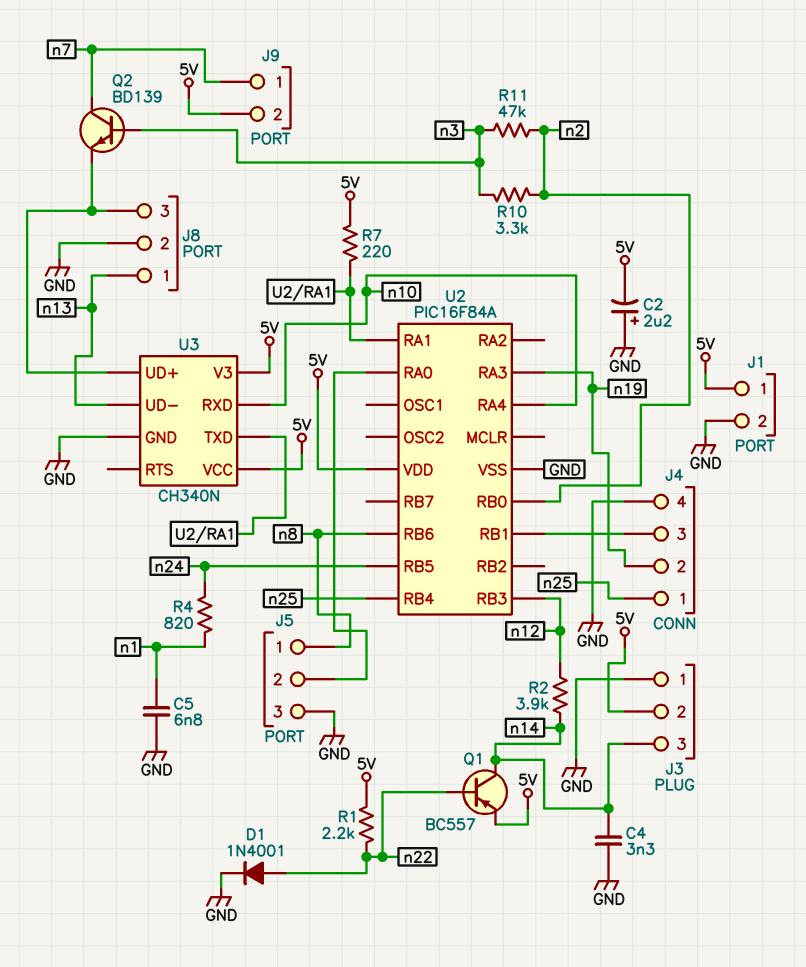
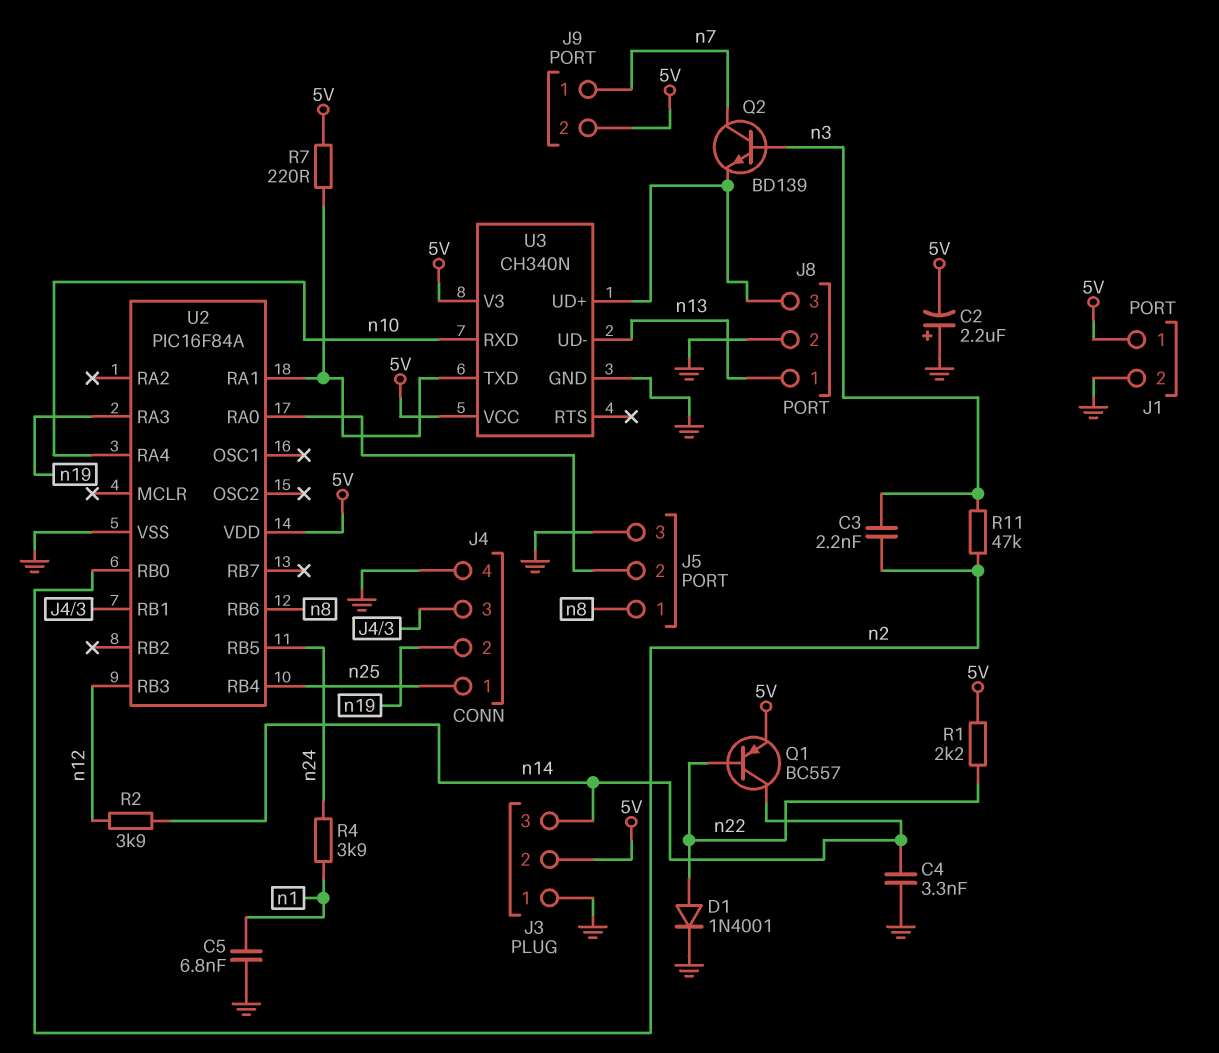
C3: none -> 2.2nF (n2, n3)
R4: 820 (n1, n24) -> 3.9k (n1, n24)
R10: 3.3k (n2, n3) -> none

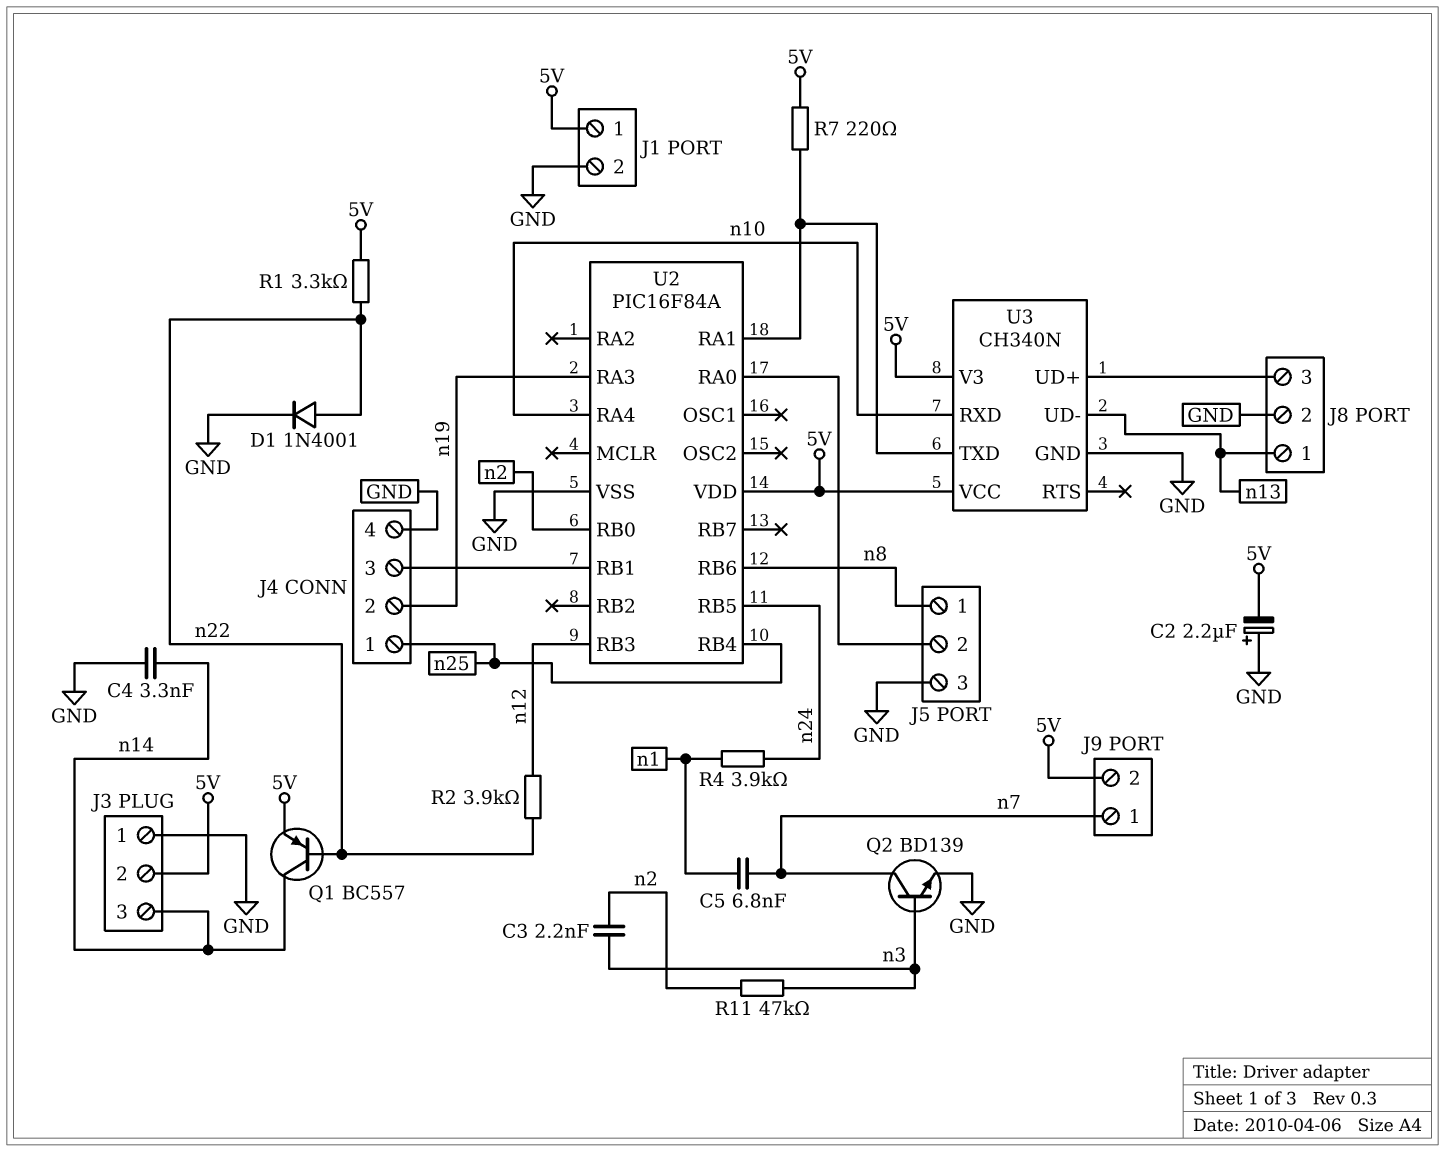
C5: 6.8nF (GND, n1) -> 6.8nF (n1, n7)
Q2: NPN BD139 (B n3, C n7, E J8/3) -> NPN BD139 (B n3, C n7, E GND)
R1: 2.2k (5V, n22) -> 3.3k (5V, n22)
R2: 3.9k (n12, n14) -> 3.9k (n12, n22)

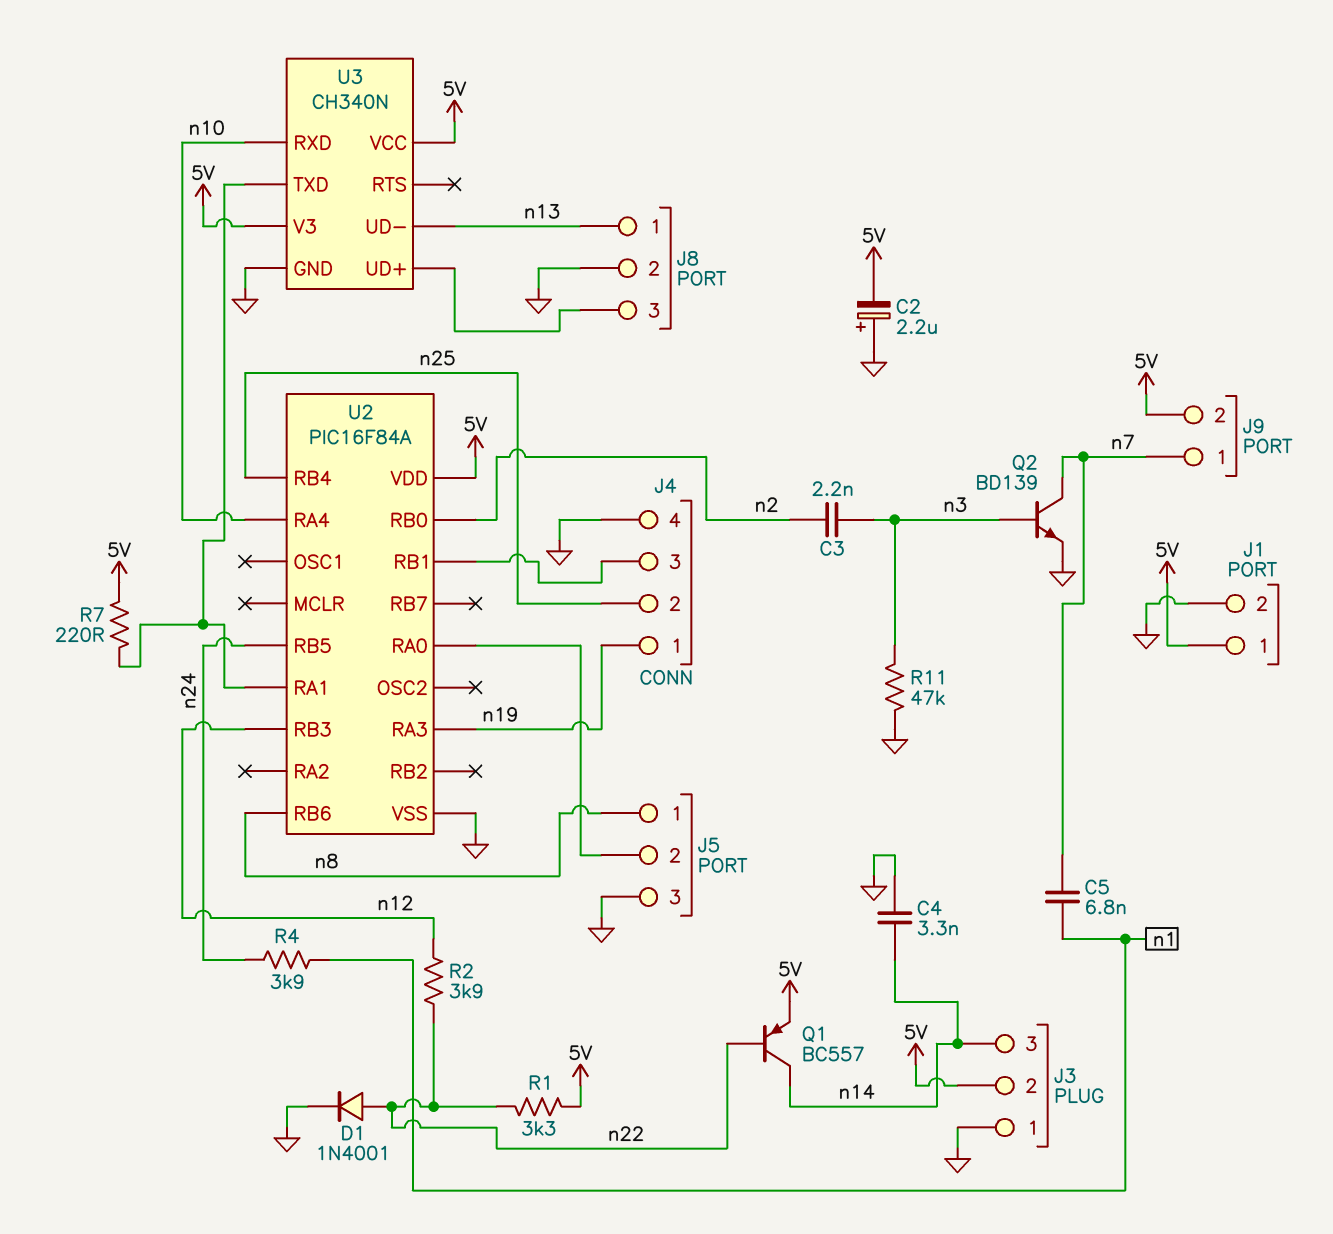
J4 pin 1: n25 -> n19
J4 pin 2: n19 -> n25
R11: 47k (n2, n3) -> 47k (GND, n3)

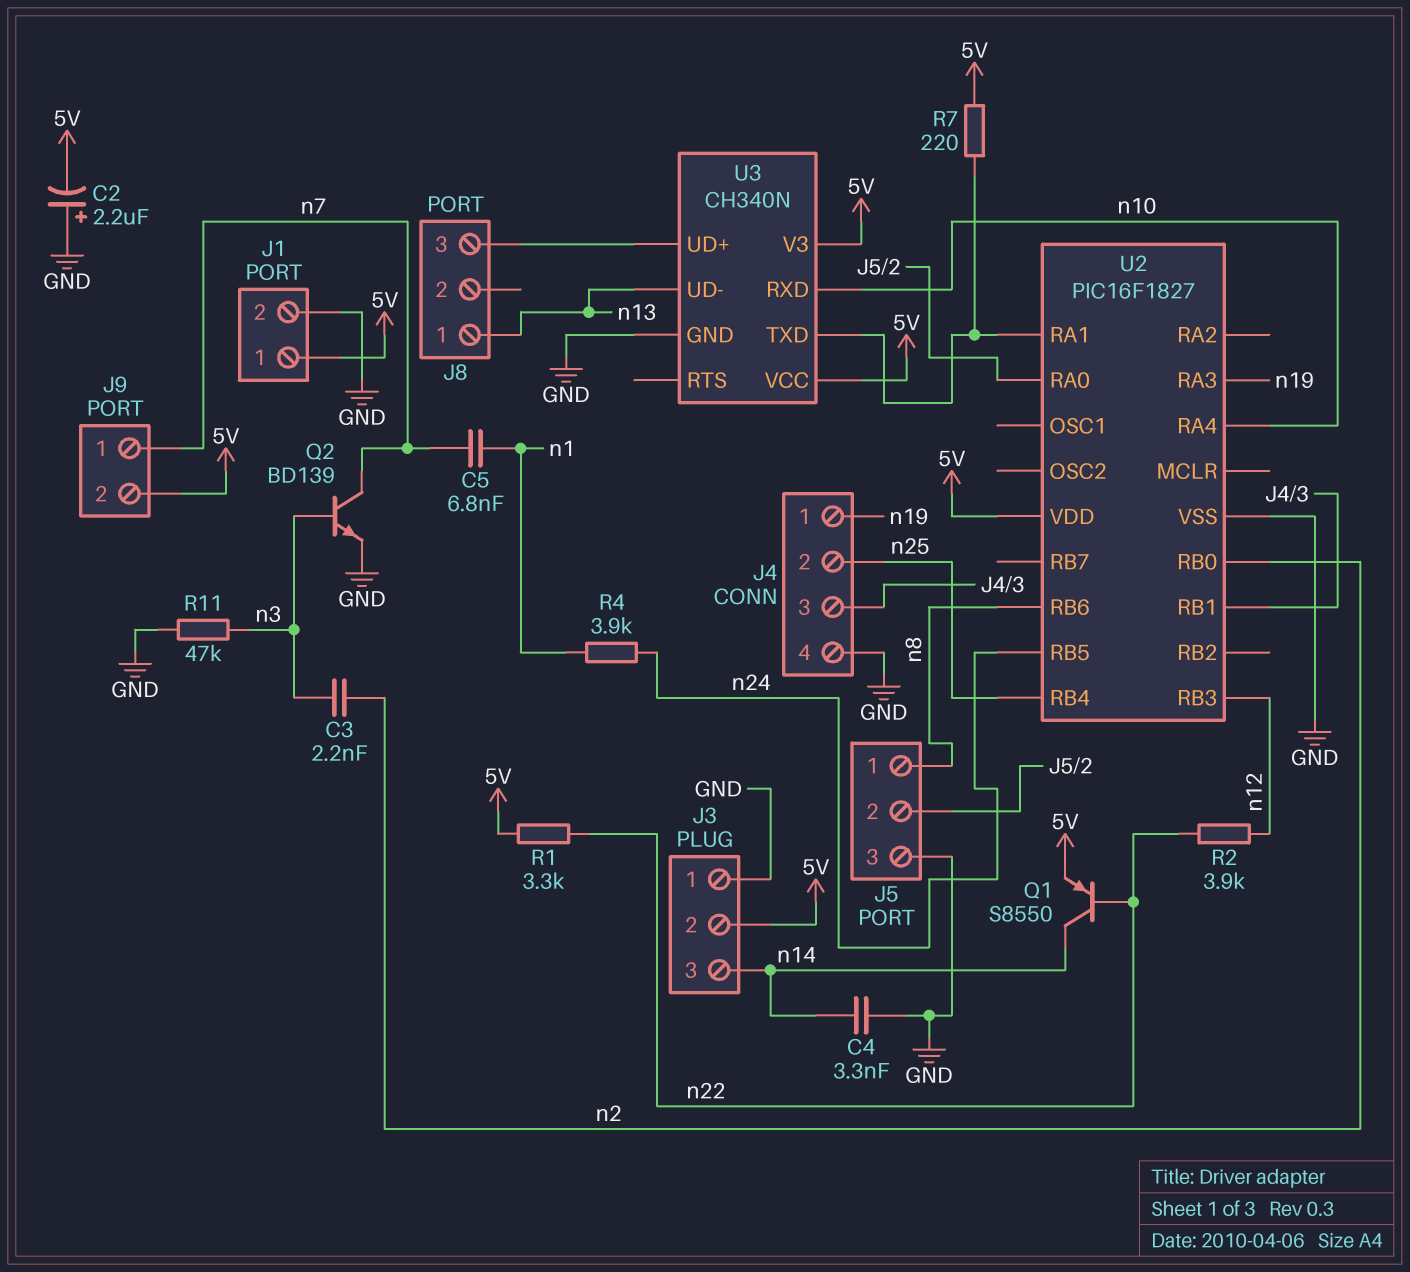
D1: diode 1N4001 (A n22, K GND) -> none
J8 pin 2: GND -> none
Q1: PNP BC557 (B n22, C n14, E 5V) -> PNP S8550 (B n22, C n14, E 5V)
U2: PIC16F84A -> PIC16F1827

